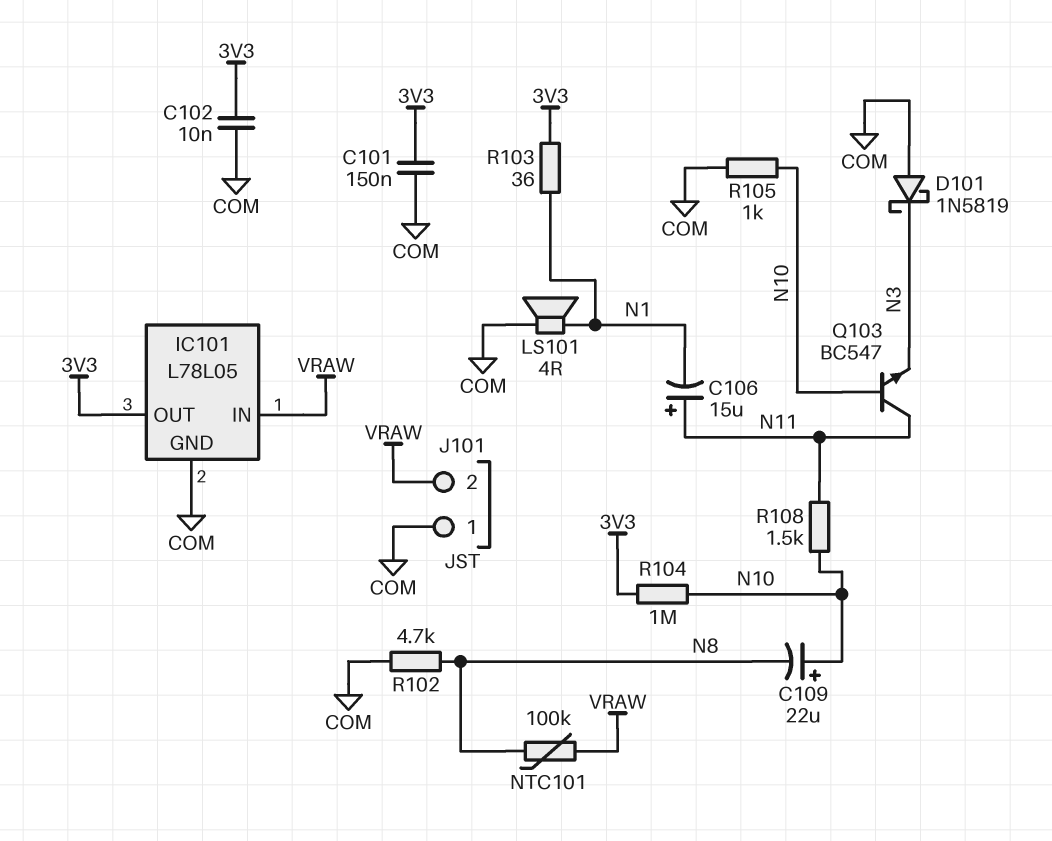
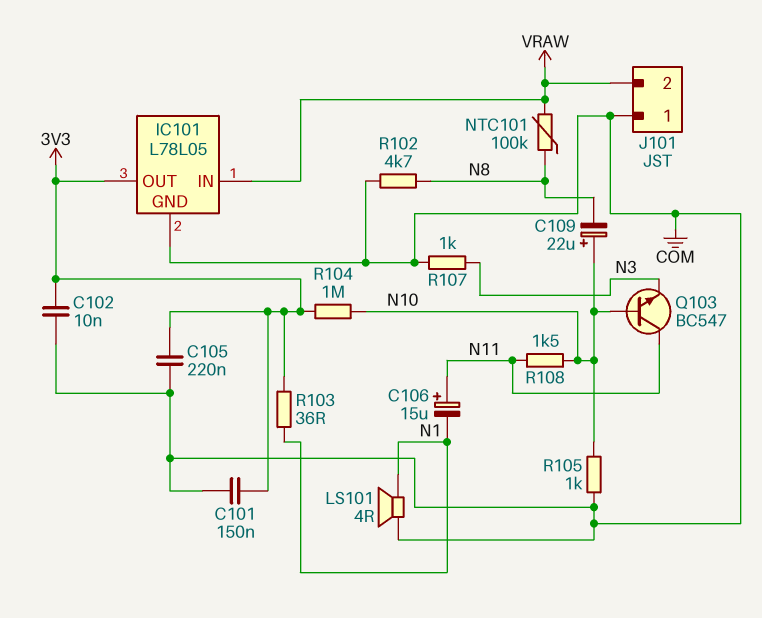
C105: none -> 220nF (3V3, COM)
D101: schottky 1N5819 (A COM, K N3) -> none
R107: none -> 1k (COM, N3)

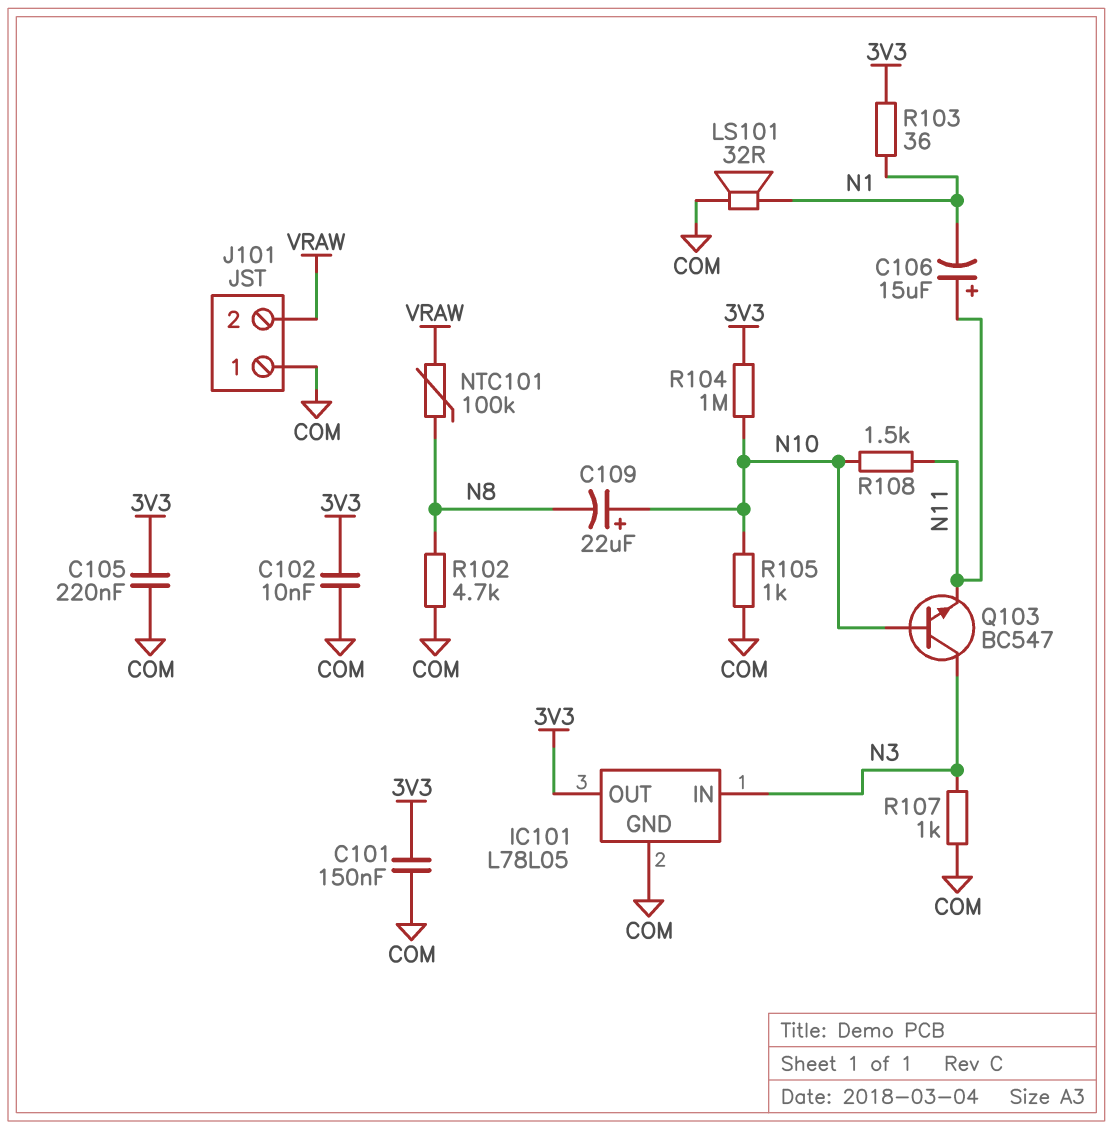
IC101 pin IN: VRAW -> N3
LS101: speaker 4R (COM, N1) -> speaker 32R (COM, N1)
Q103: NPN BC547 (B N10, C N11, E N3) -> NPN BC547 (B N10, C N3, E N11)

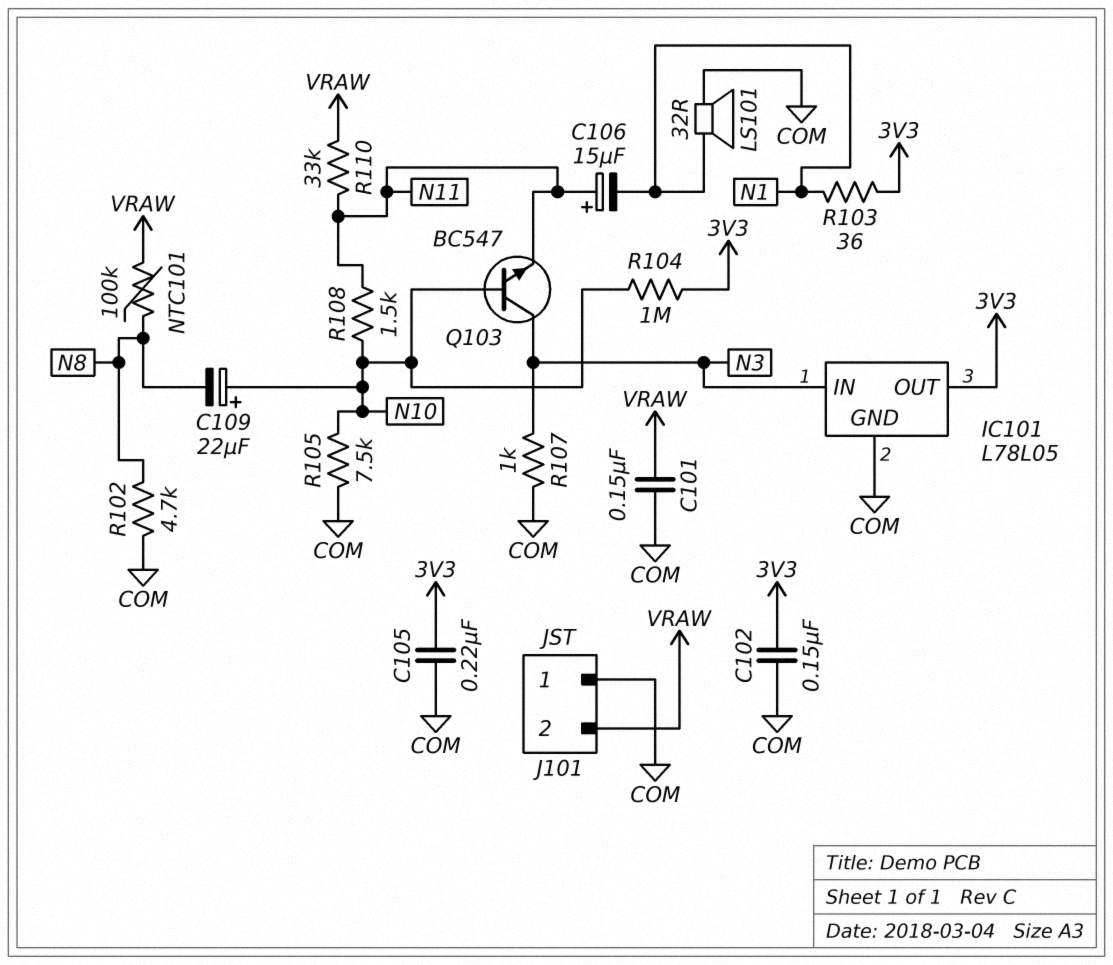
C101: 150nF (3V3, COM) -> 150nF (COM, VRAW)
C102: 10nF (3V3, COM) -> 150nF (3V3, COM)
R105: 1k (COM, N10) -> 7.5k (COM, N10)
R110: none -> 33k (N11, VRAW)

